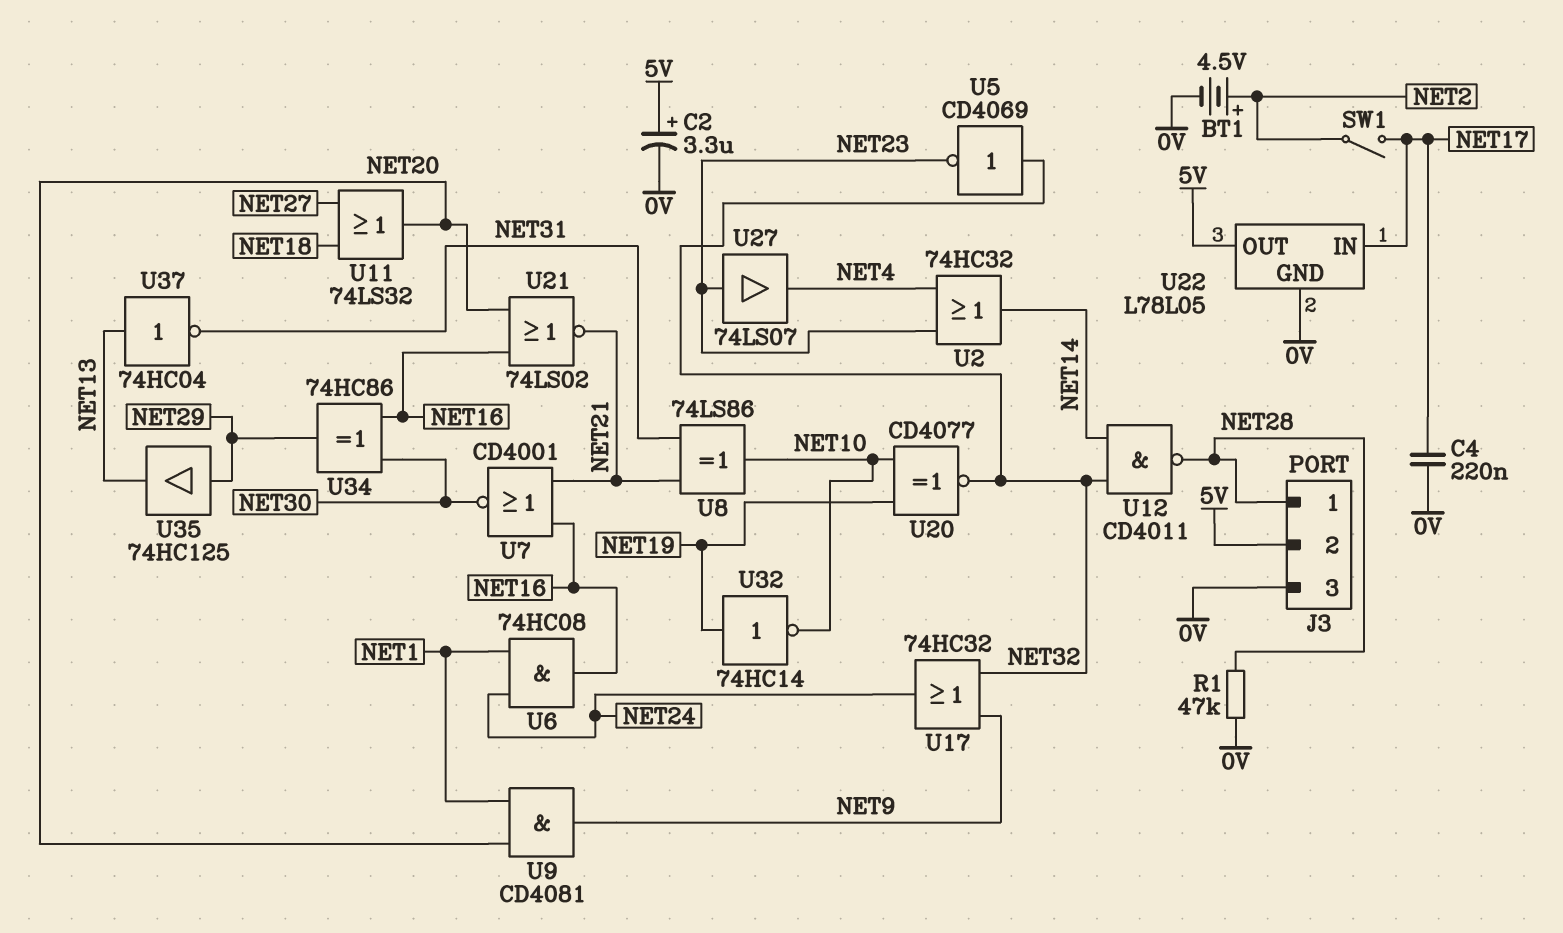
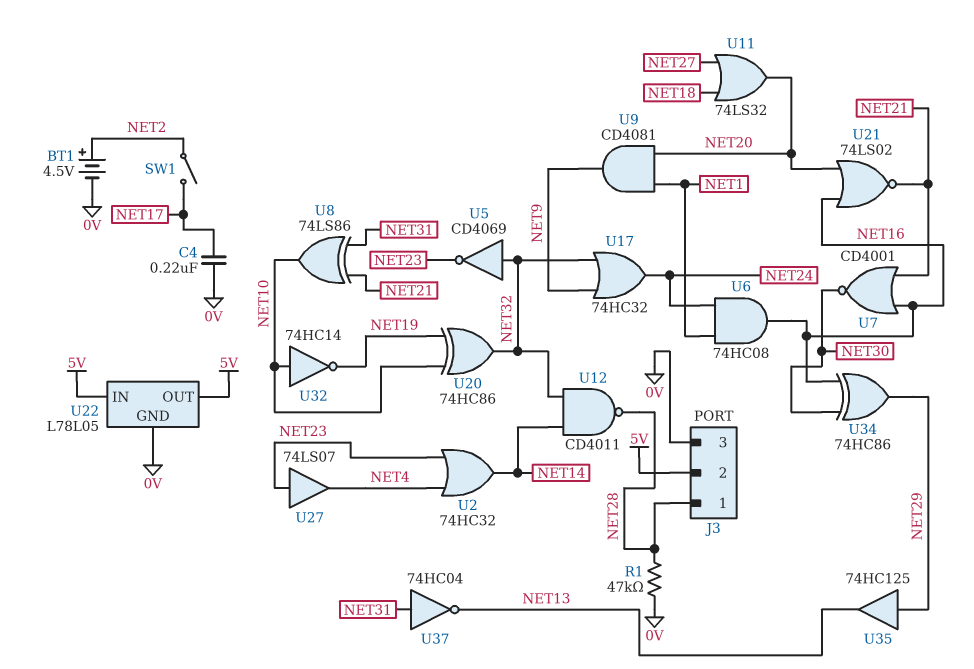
C2: 3.3uF (plus 5V, minus 0V) -> none
U20: XNOR CD4077 (in NET10, in NET19, out NET32) -> XOR 74HC86 (in NET10, in NET19, out NET32)
U22 pin IN: NET17 -> 5V
U32: NOT 74HC14 (in NET19, out NET10) -> NOT 74HC14 (in NET10, out NET19)
U37: NOT 74HC04 (in NET13, out NET31) -> NOT 74HC04 (in NET31, out NET13)

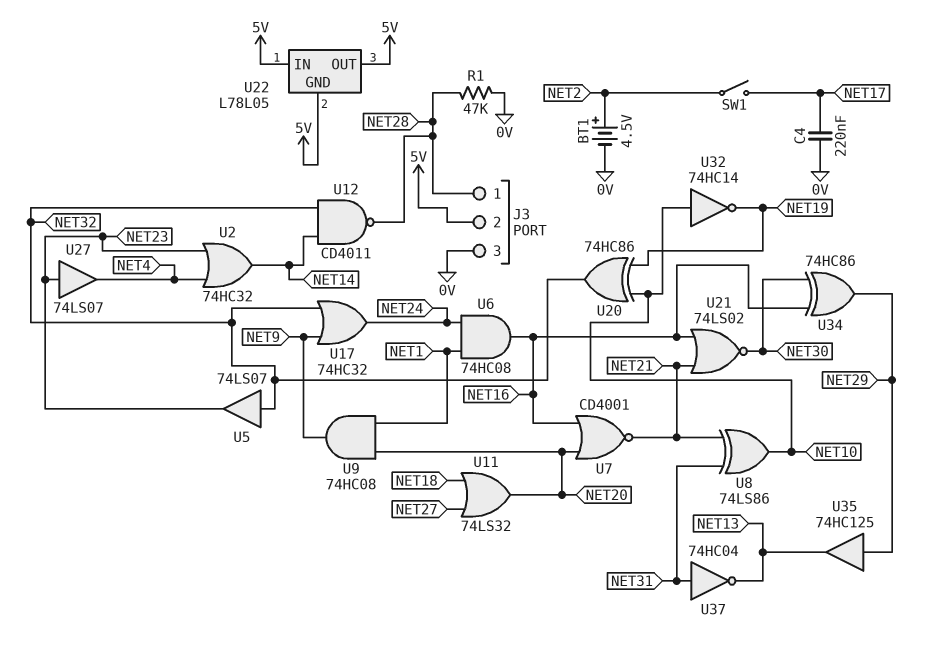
U5: NOT CD4069 (in NET32, out NET23) -> buffer 74LS07 (in NET32, out NET23)
U7: NOR CD4001 (in NET16, in NET21, out NET30) -> NOR CD4001 (in NET16, in NET20, out NET21)
U9: AND CD4081 (in NET1, in NET20, out NET9) -> AND 74HC08 (in NET1, in NET20, out NET9)
U21: NOR 74LS02 (in NET16, in NET20, out NET21) -> NOR 74LS02 (in NET16, in NET21, out NET30)
U22 pin GND: 0V -> 5V

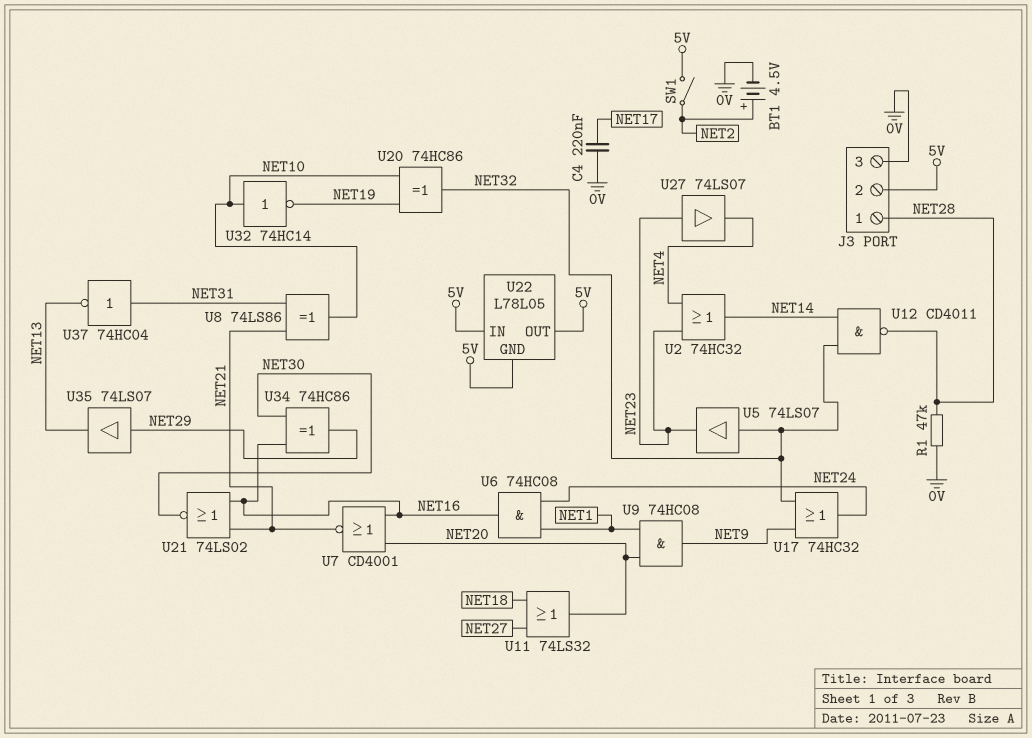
SW1: switch (NET2, NET17) -> switch (5V, NET2)
U35: buffer 74HC125 (in NET29, out NET13) -> buffer 74LS07 (in NET29, out NET13)

